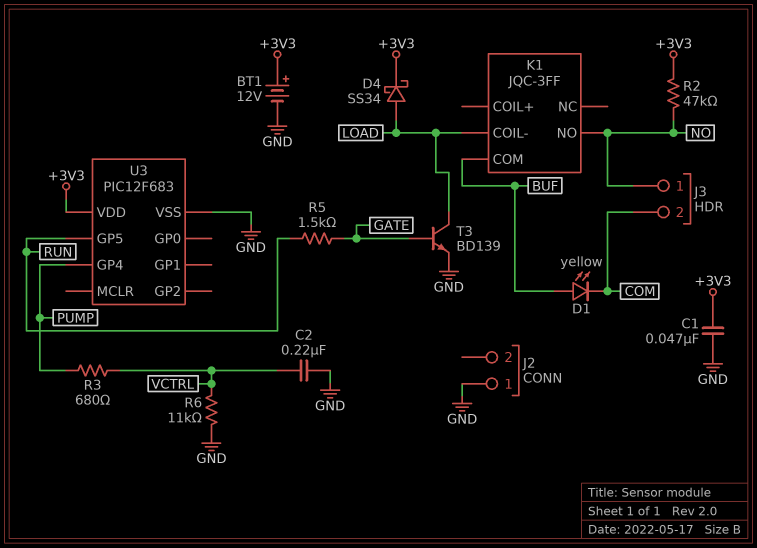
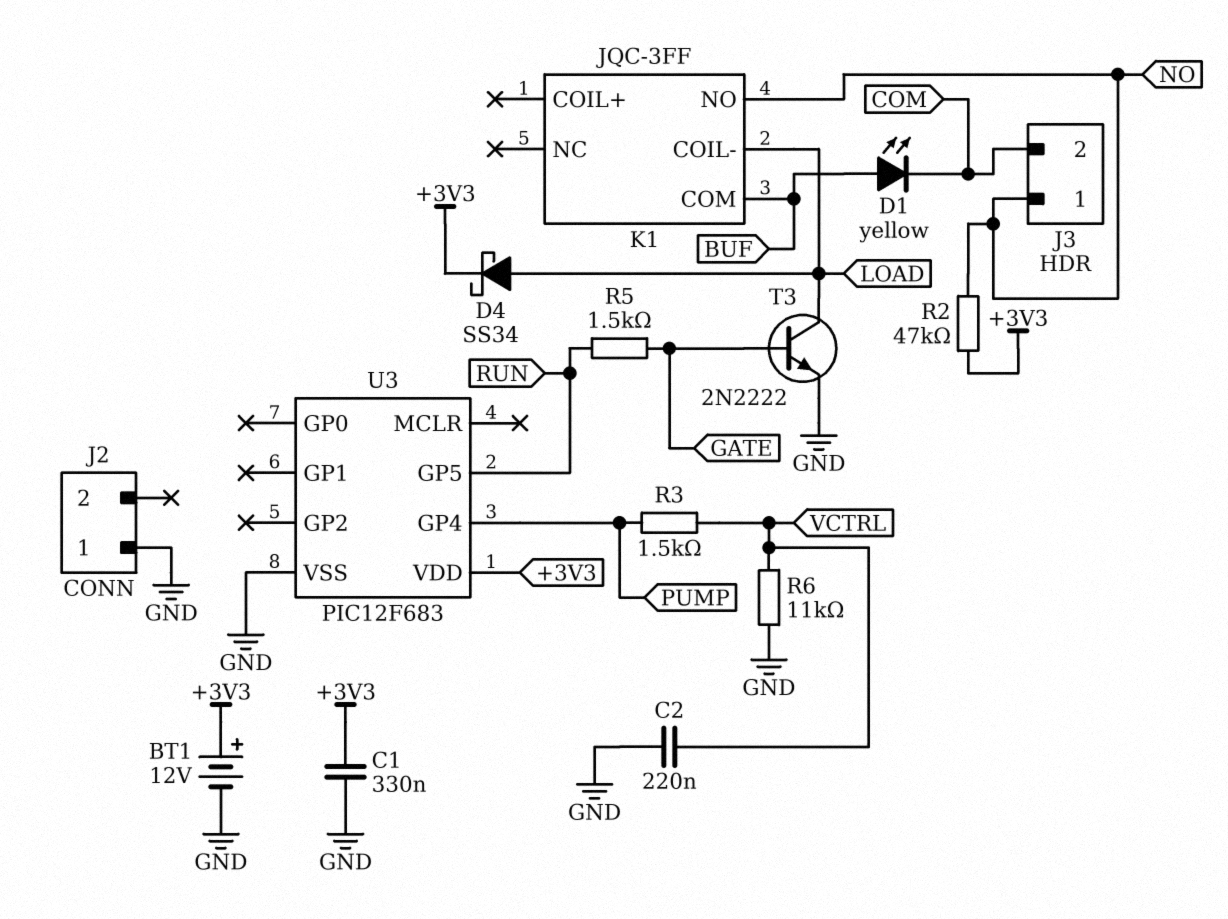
C1: 47nF (+3V3, GND) -> 330nF (+3V3, GND)
R3: 680 (PUMP, VCTRL) -> 1.5k (PUMP, VCTRL)
T3: NPN BD139 (B GATE, C LOAD, E GND) -> NPN 2N2222 (B GATE, C LOAD, E GND)

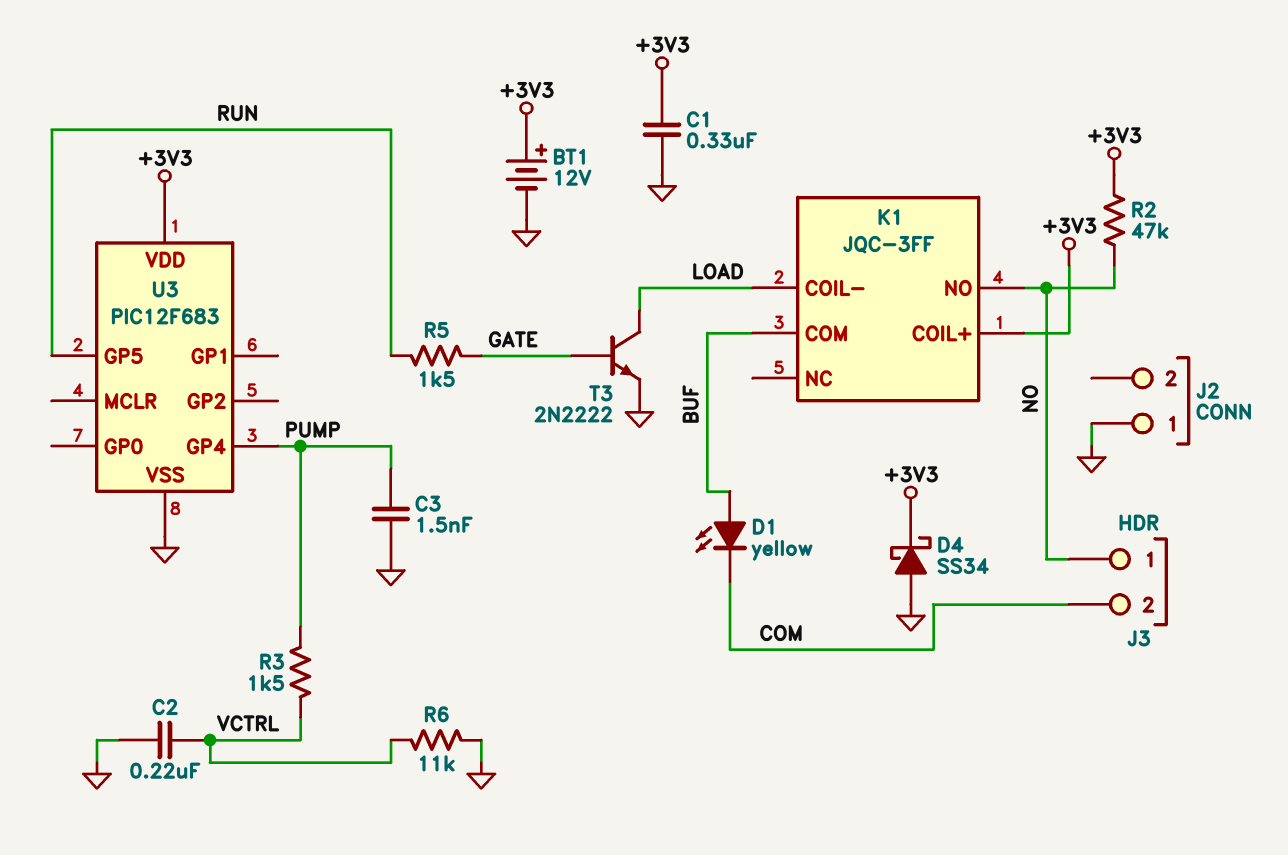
C3: none -> 1.5nF (GND, PUMP)
D4: schottky SS34 (A LOAD, K +3V3) -> schottky SS34 (A GND, K +3V3)
K1 pin COIL+: none -> +3V3

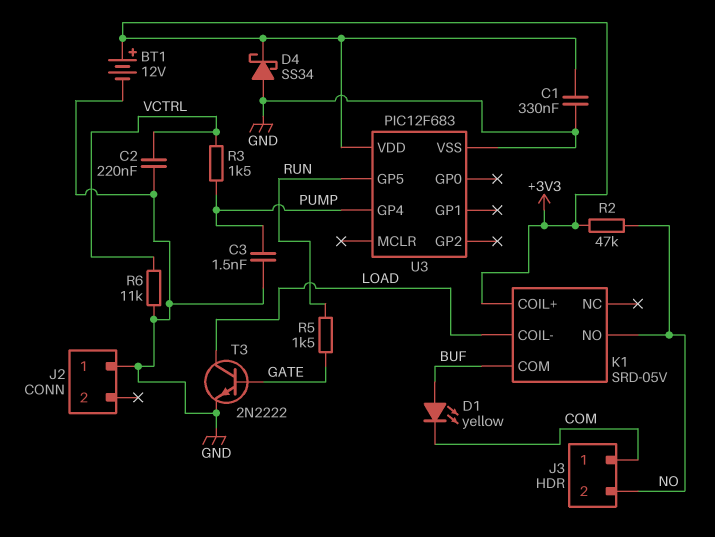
J3 pin 1: NO -> COM
J3 pin 2: COM -> NO
K1: JQC-3FF -> SRD-05V

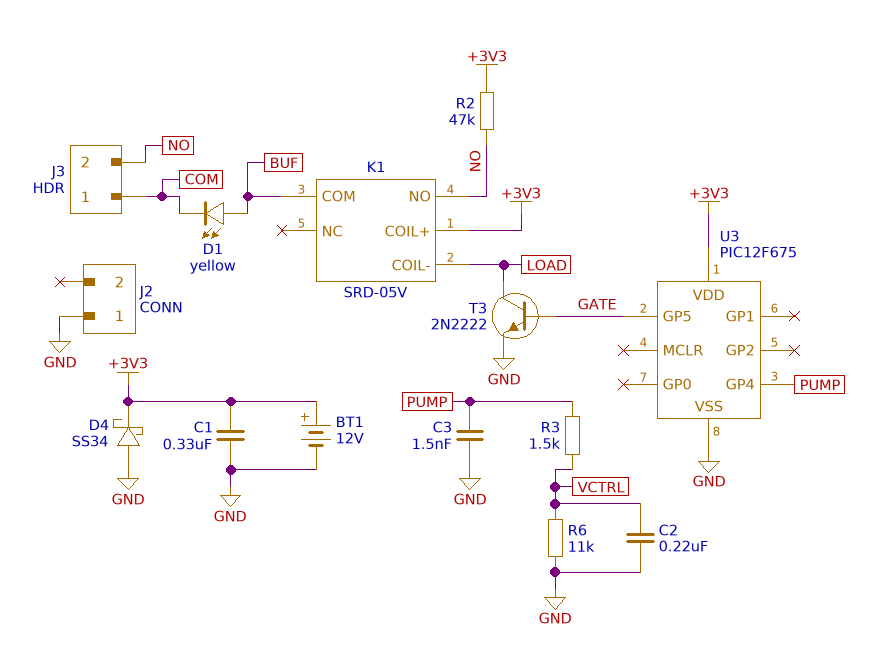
R5: 1.5k (GATE, RUN) -> none
U3: PIC12F683 -> PIC12F675
U3 pin GP5: RUN -> GATE

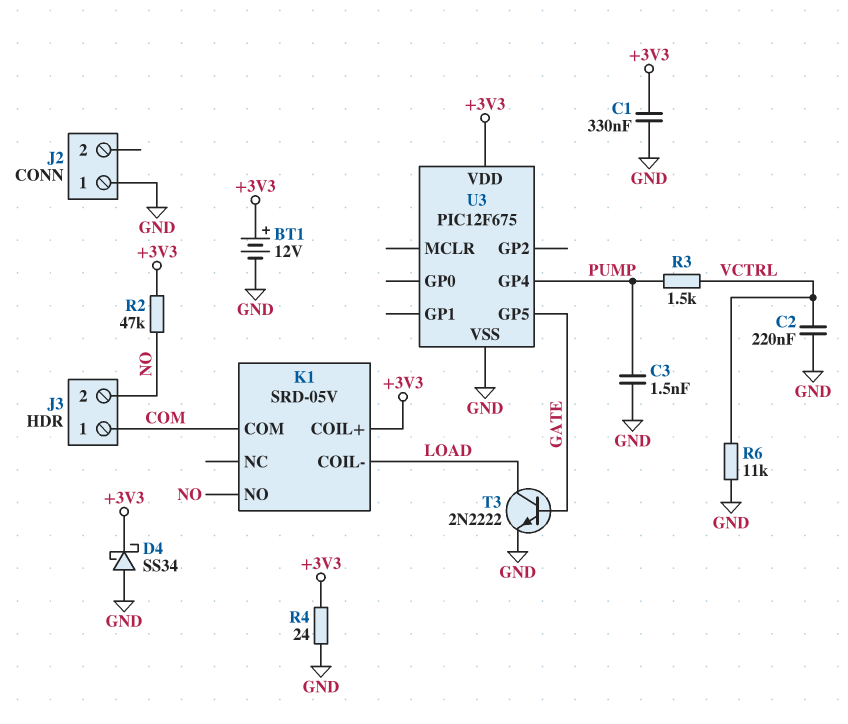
D1: LED yellow (A BUF, K COM) -> none
K1 pin COM: BUF -> COM
R4: none -> 24 (+3V3, GND)

